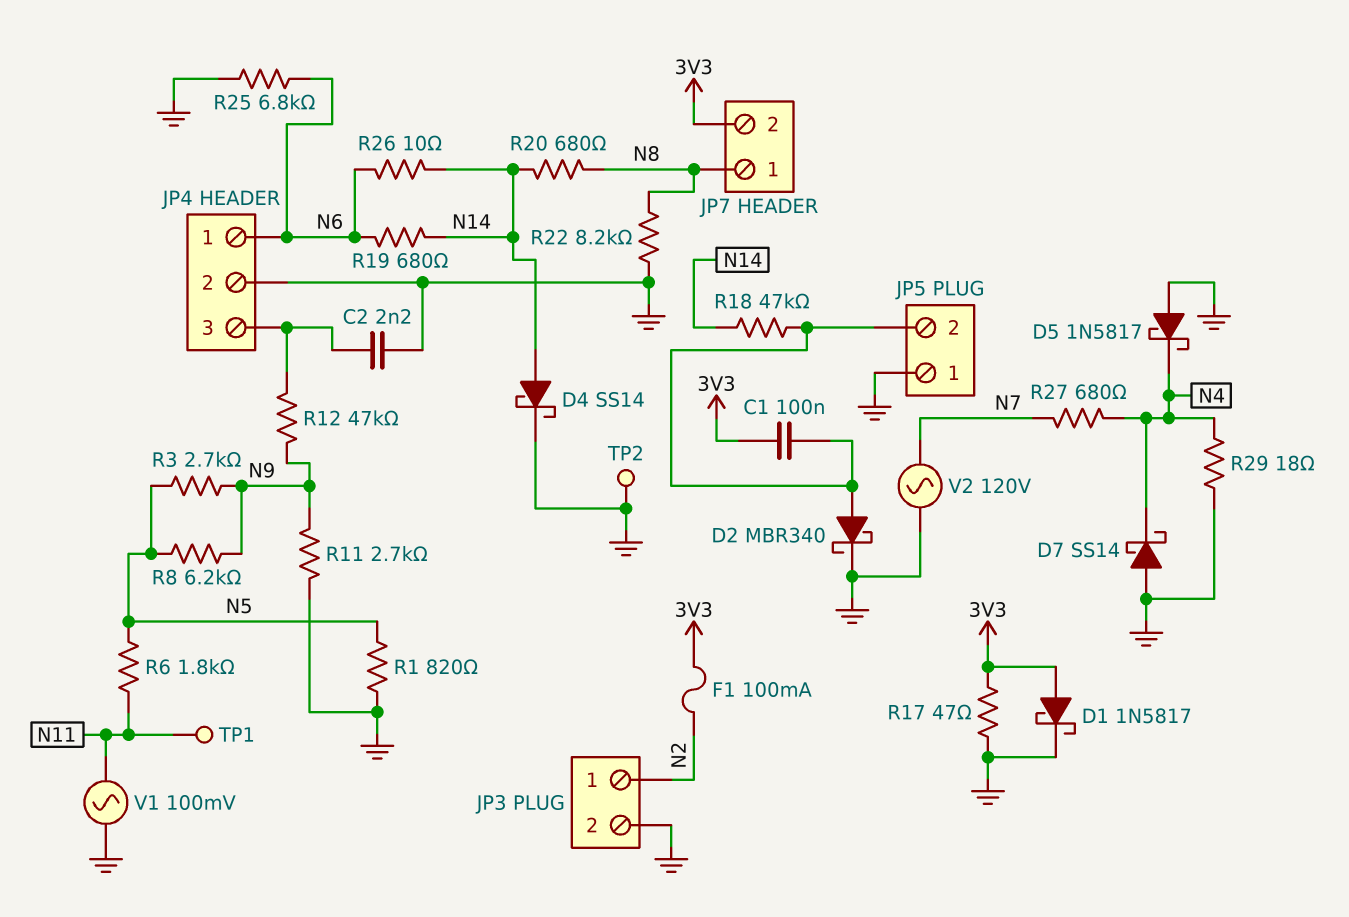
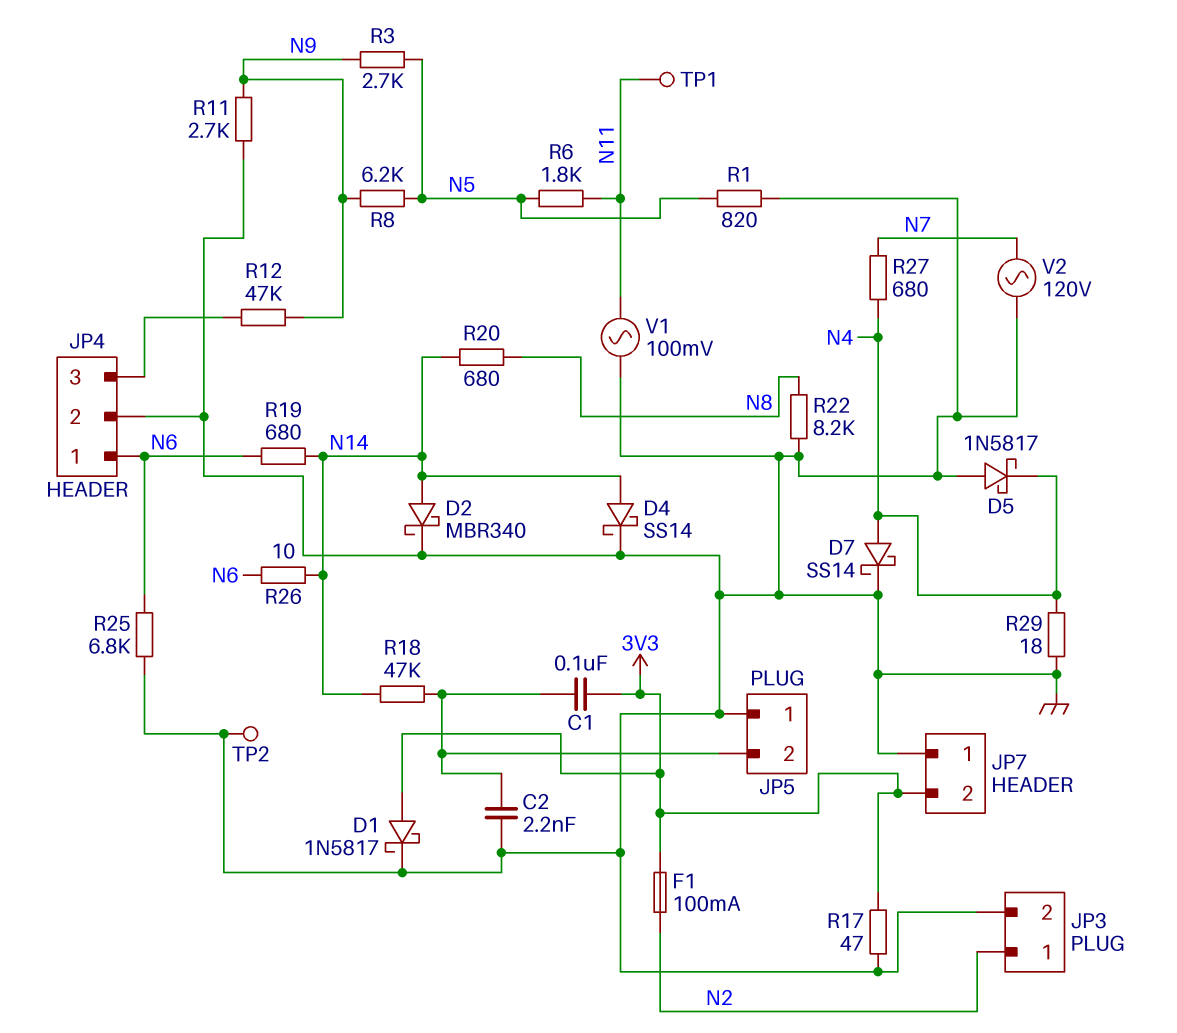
C2: 2.2nF (GND, JP4/3) -> 2.2nF (GND, JP5/2)
D2: schottky MBR340 (A JP5/2, K GND) -> schottky MBR340 (A N14, K GND)
D7: schottky SS14 (A GND, K N4) -> schottky SS14 (A N4, K GND)
JP7 pin 1: N8 -> GND

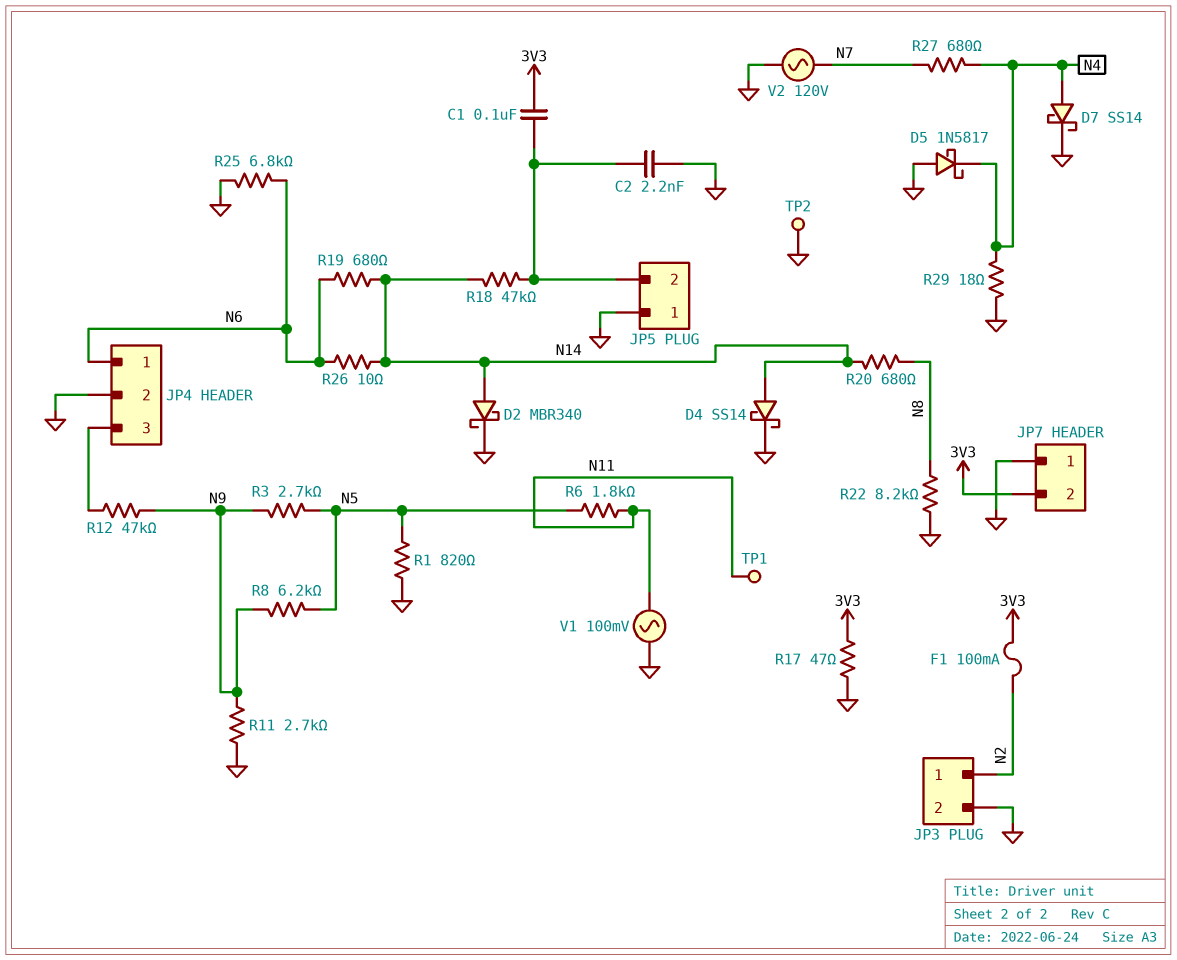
D1: schottky 1N5817 (A 3V3, K GND) -> none

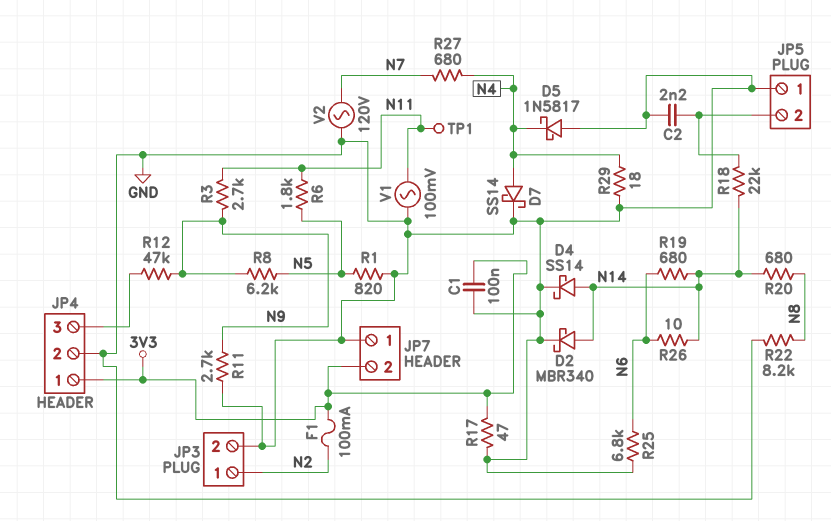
C1: 100nF (3V3, JP5/2) -> 100nF (3V3, GND)
JP4 pin 1: N6 -> 3V3
R3: 2.7k (N5, N9) -> 2.7k (N9, N11)
R18: 47k (JP5/2, N14) -> 22k (JP5/2, N14)
TP2: test point (GND) -> none

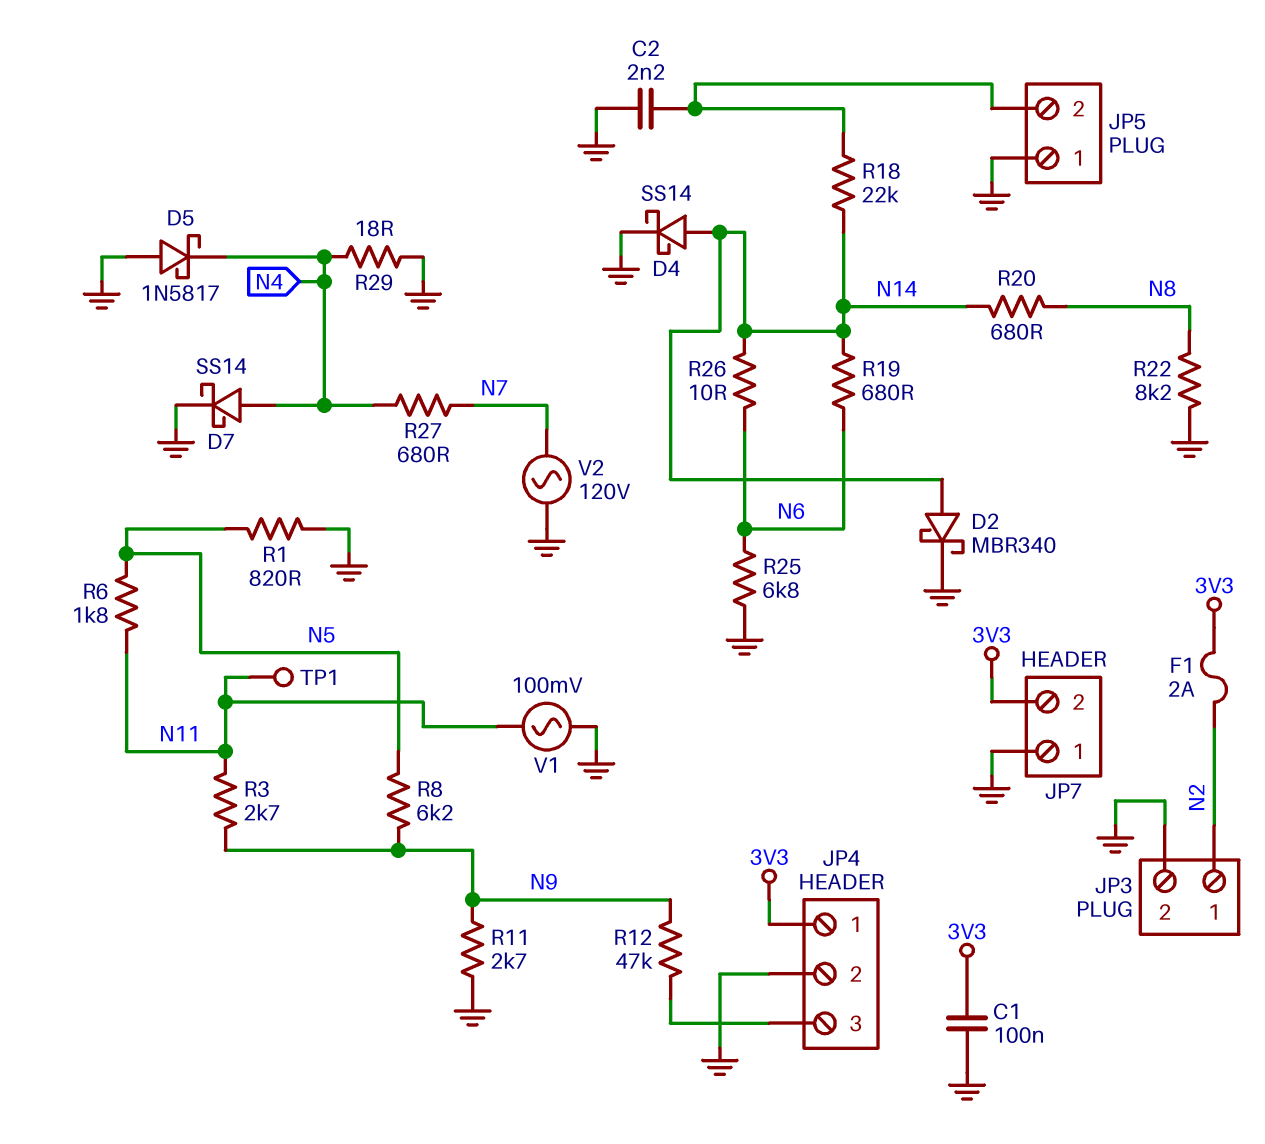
F1: 100mA (3V3, N2) -> 2A (3V3, N2)
R17: 47 (3V3, GND) -> none

